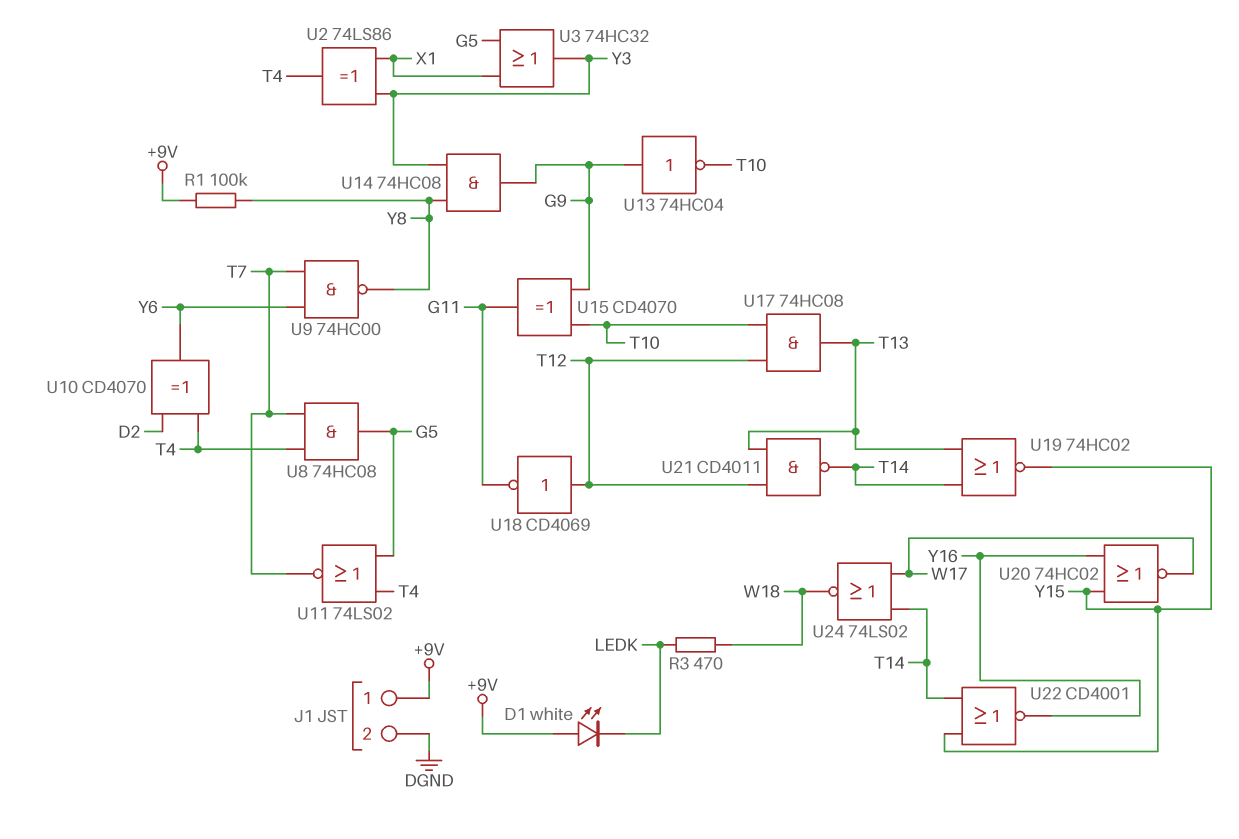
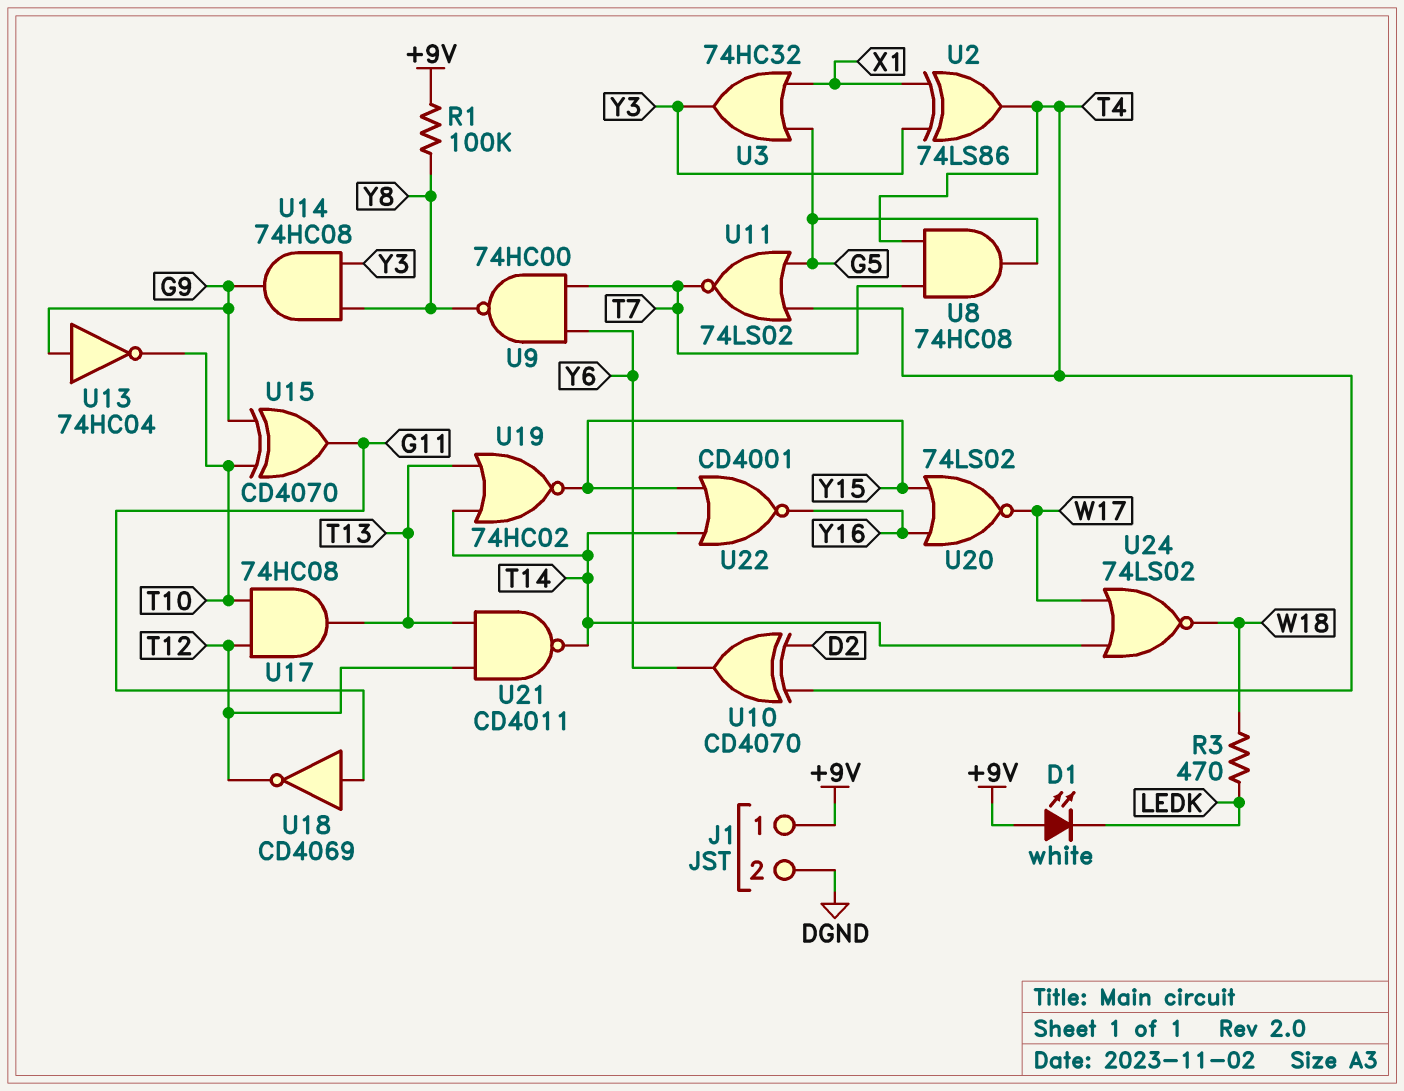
U18: NOT CD4069 (in T12, out G11) -> NOT CD4069 (in G11, out T12)
U20: NOR 74HC02 (in Y15, in Y16, out W17) -> NOR 74LS02 (in Y15, in Y16, out W17)

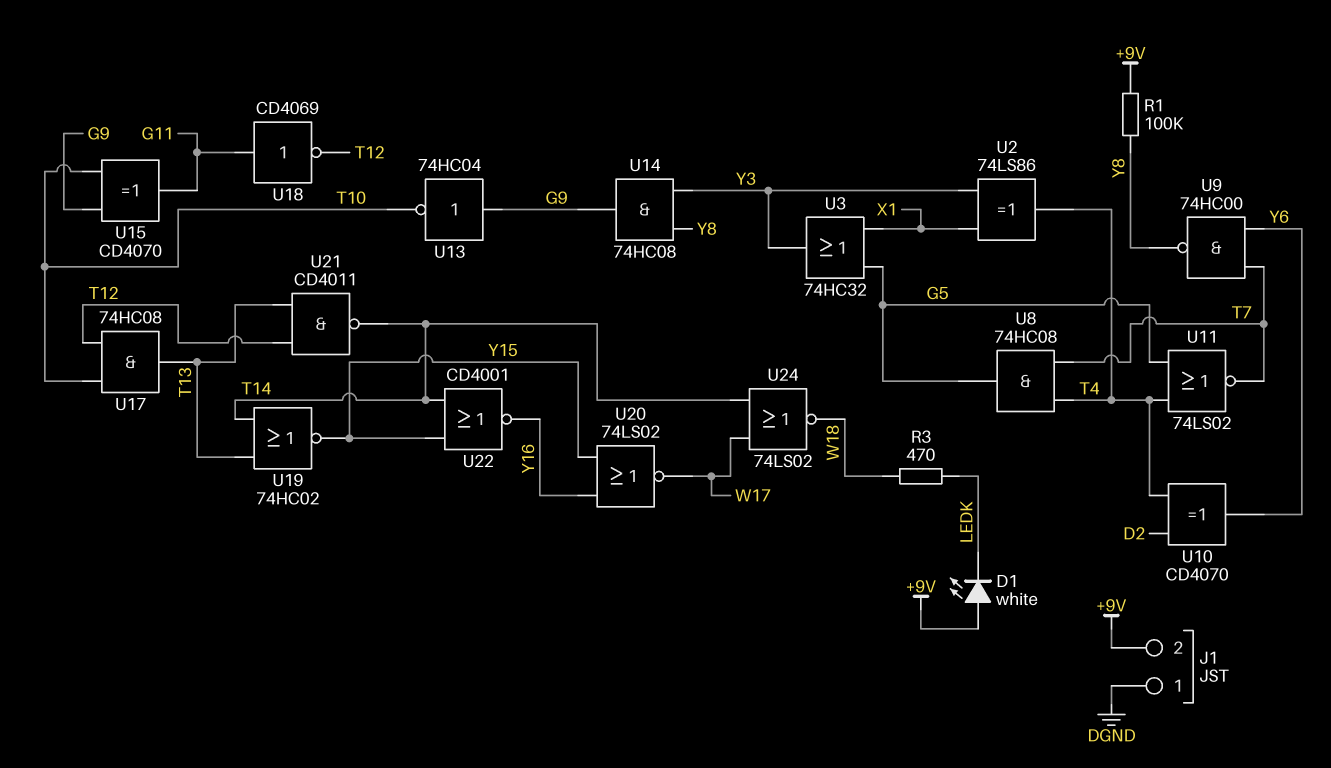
J1 pin 1: +9V -> DGND
J1 pin 2: DGND -> +9V

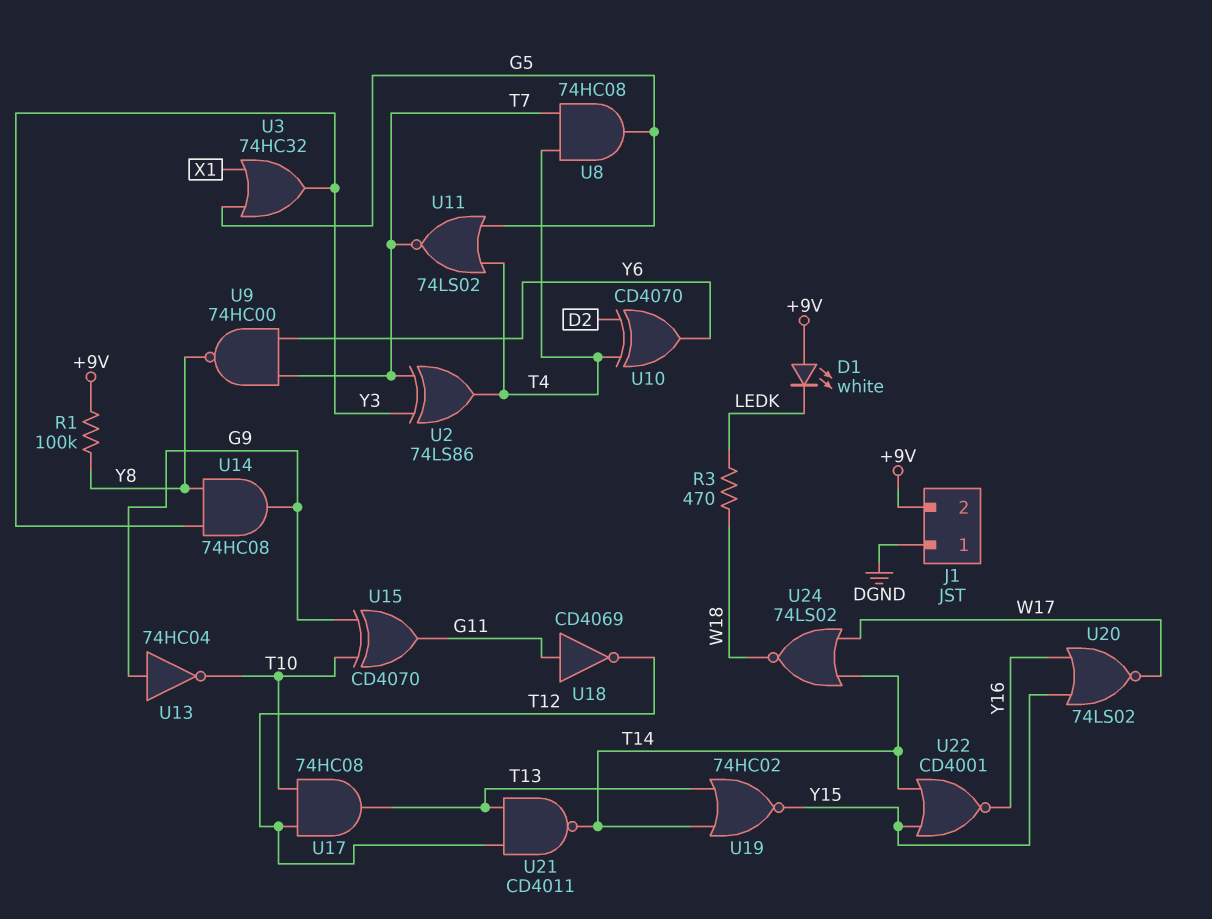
U2: XOR 74LS86 (in X1, in Y3, out T4) -> XOR 74LS86 (in T7, in Y3, out T4)

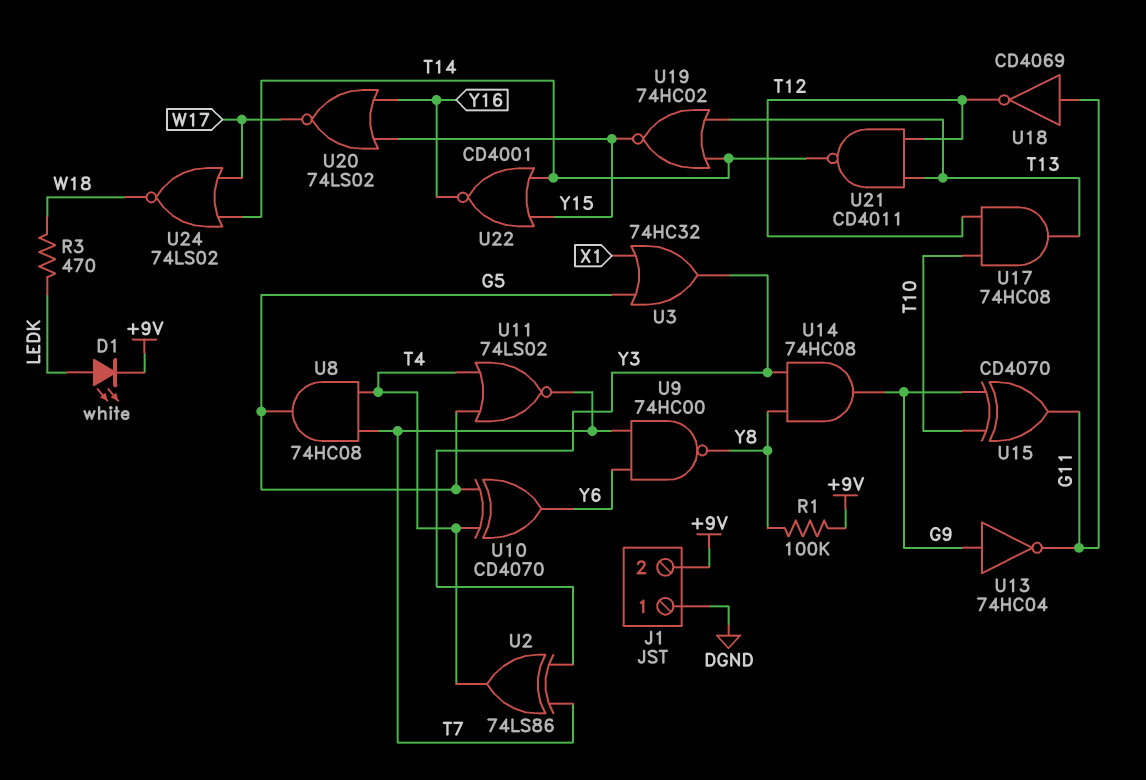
D1: LED white (A +9V, K LEDK) -> LED white (A LEDK, K +9V)
U10: XOR CD4070 (in D2, in T4, out Y6) -> XOR CD4070 (in G5, in T4, out Y6)
U13: NOT 74HC04 (in G9, out T10) -> NOT 74HC04 (in G9, out G11)

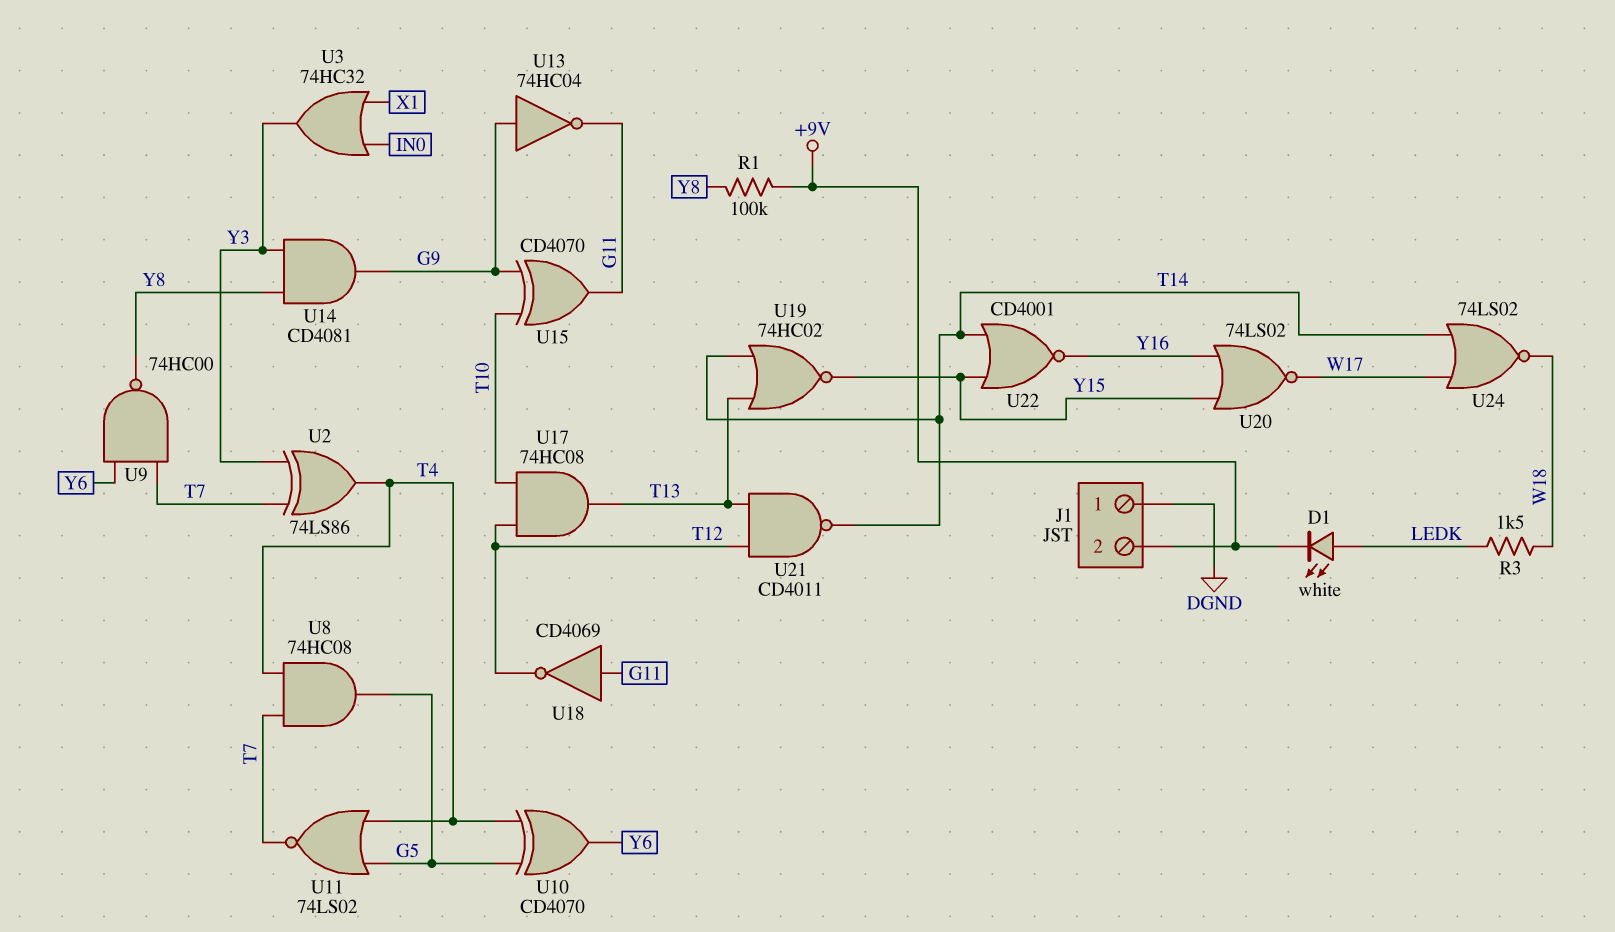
R3: 470 (LEDK, W18) -> 1.5k (LEDK, W18)
U3: OR 74HC32 (in G5, in X1, out Y3) -> OR 74HC32 (in IN0, in X1, out Y3)
U14: AND 74HC08 (in Y3, in Y8, out G9) -> AND CD4081 (in Y3, in Y8, out G9)

